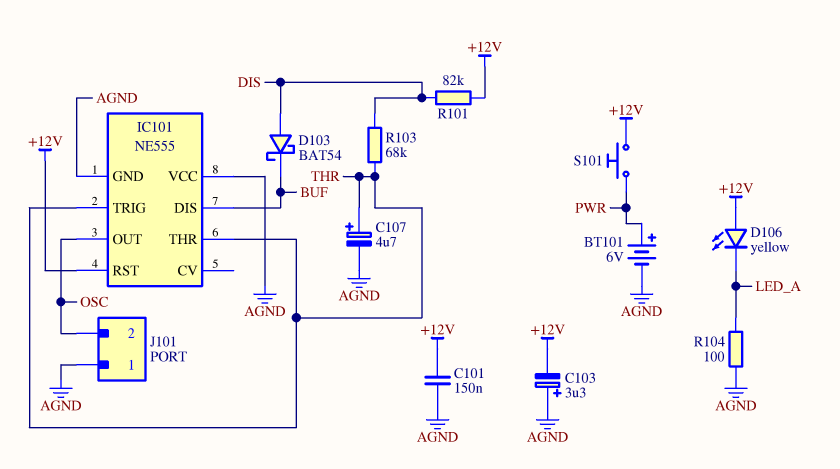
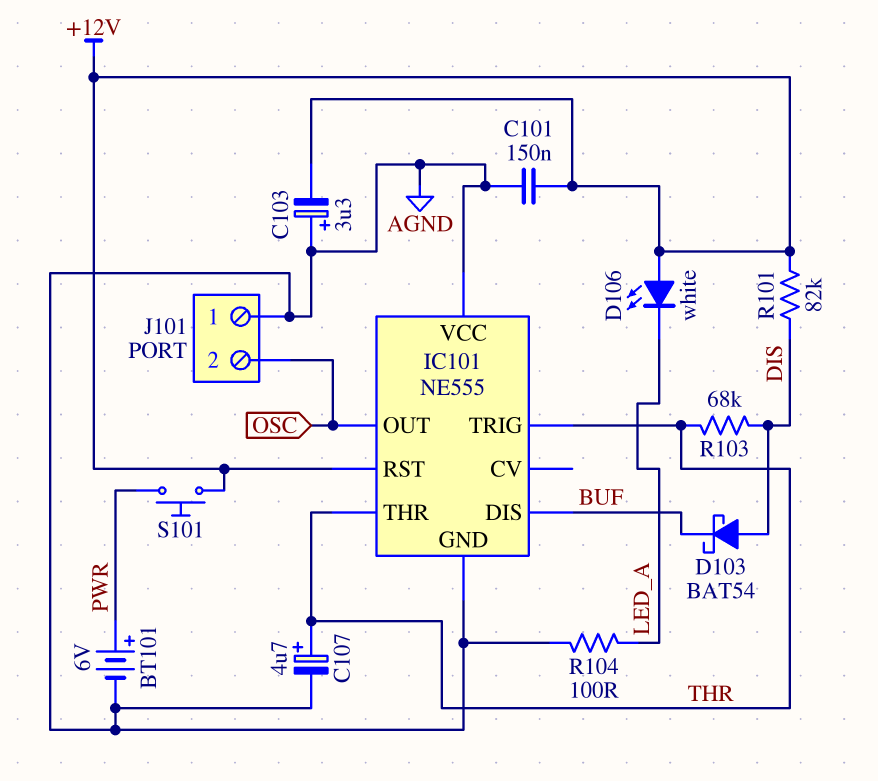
D106: LED yellow (A +12V, K LED_A) -> LED white (A +12V, K LED_A)

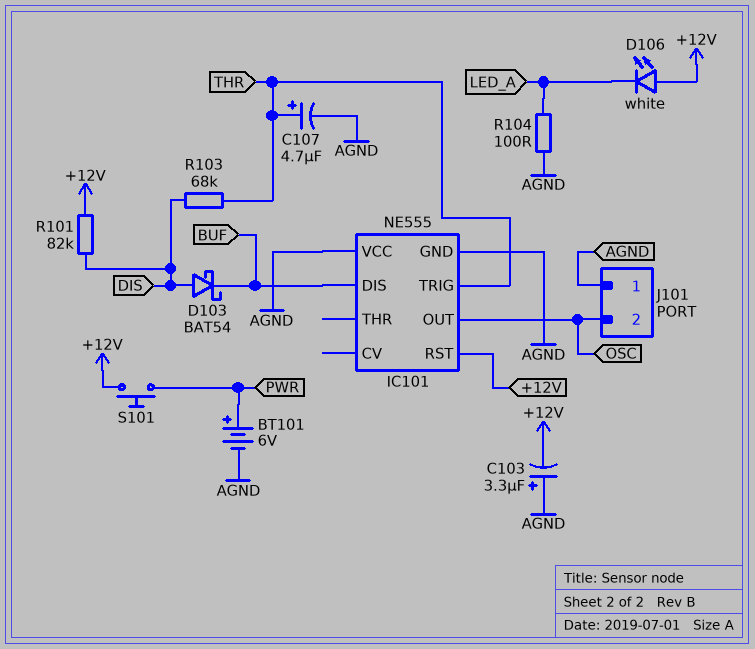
C101: 150nF (+12V, AGND) -> none
IC101 pin THR: THR -> none

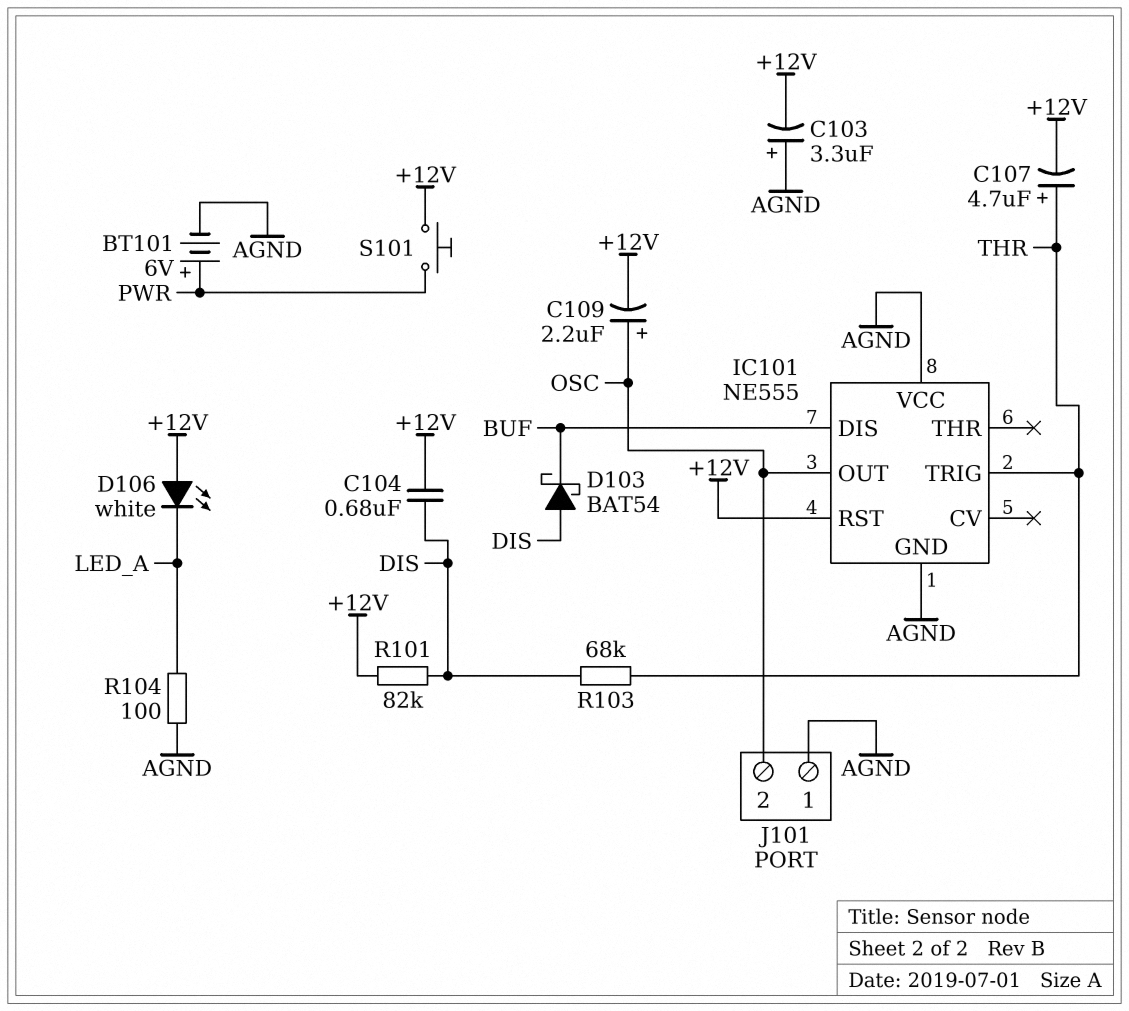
C104: none -> 680nF (+12V, DIS)
C107: 4.7uF (plus THR, minus AGND) -> 4.7uF (plus THR, minus +12V)
C109: none -> 2.2uF (plus OSC, minus +12V)

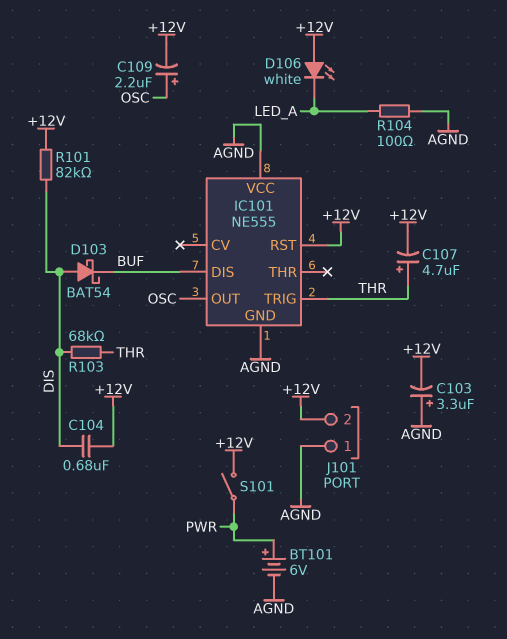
J101 pin 2: OSC -> +12V
S101: button (+12V, PWR) -> switch (+12V, PWR)

